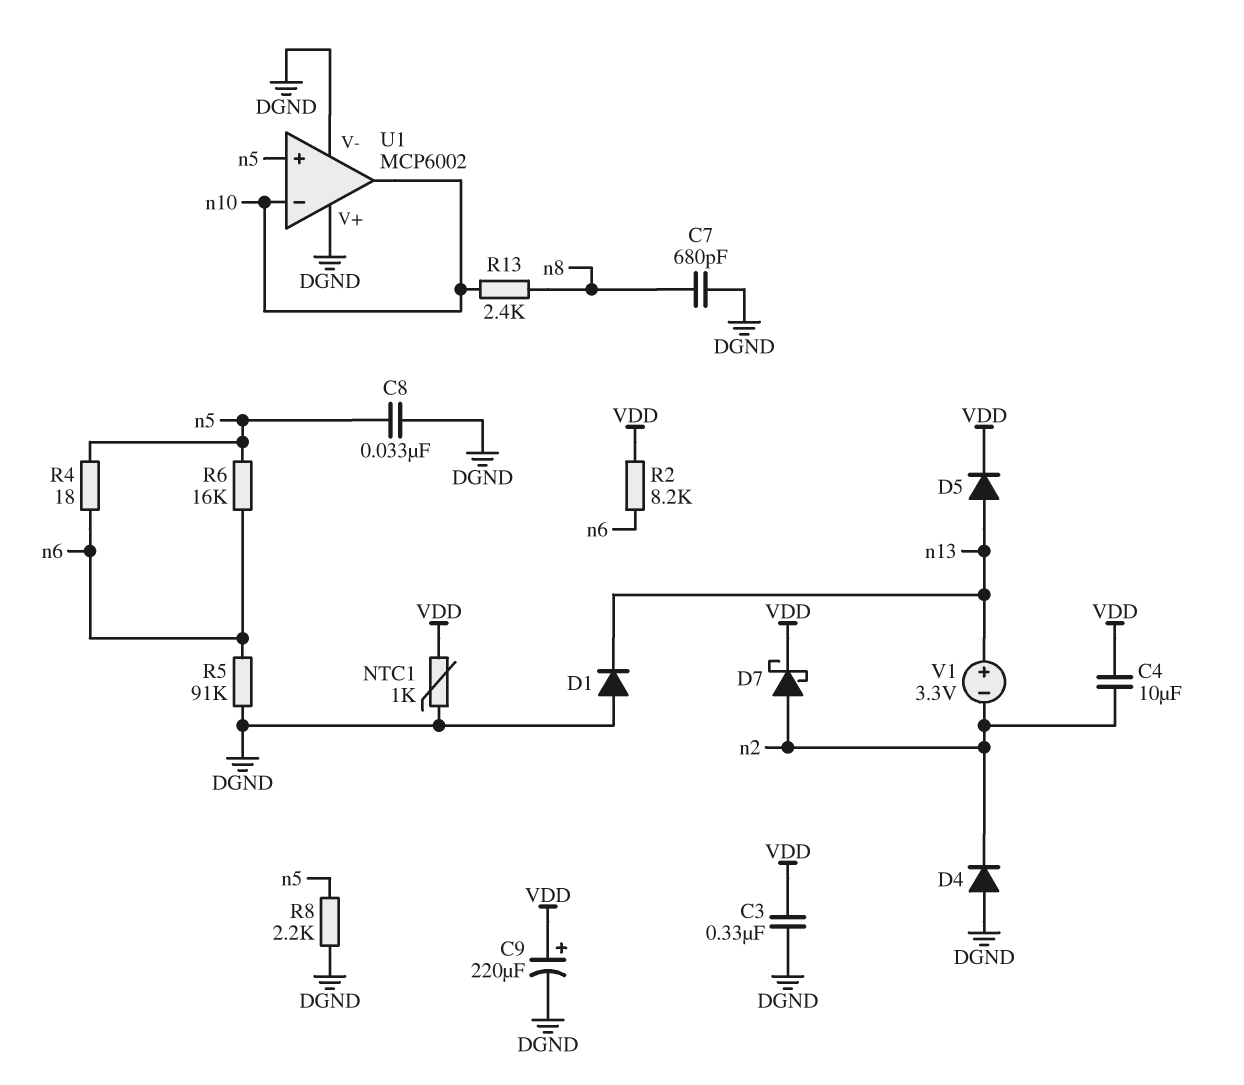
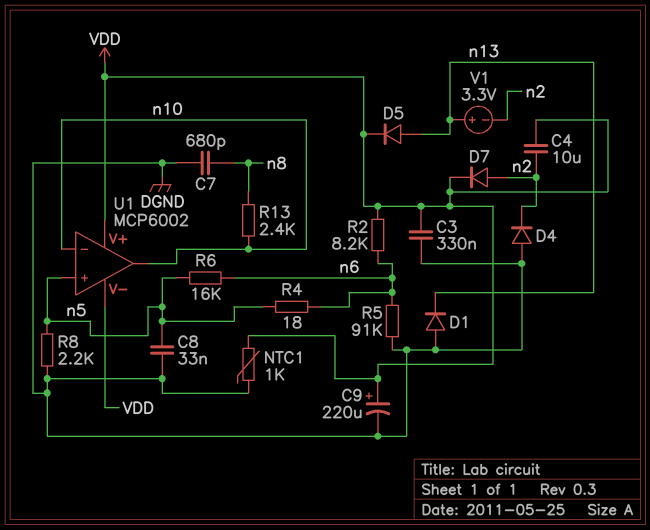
D7: schottky (A n2, K VDD) -> diode (A n2, K VDD)
U1 pin V+: DGND -> VDD
U1 pin V-: DGND -> VDD

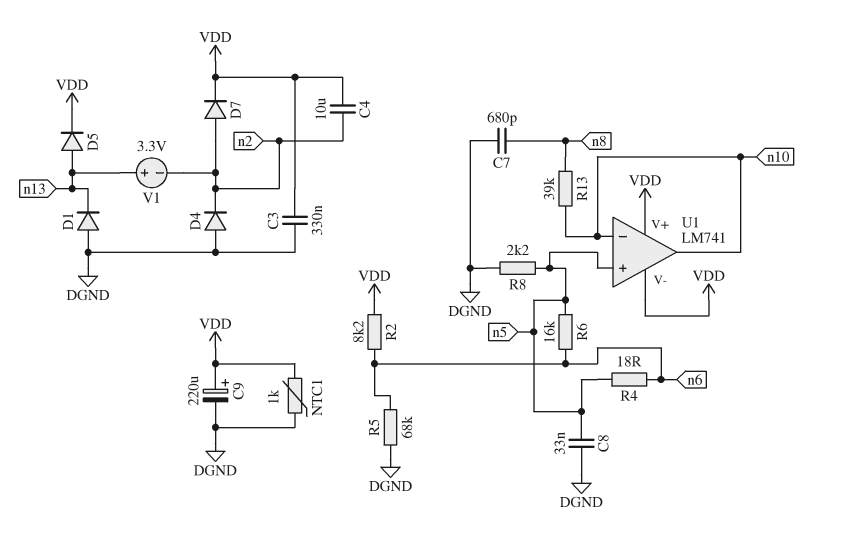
R5: 91k (DGND, n6) -> 68k (DGND, n6)
R13: 2.4k (n8, n10) -> 39k (n8, n10)
U1: MCP6002 -> LM741

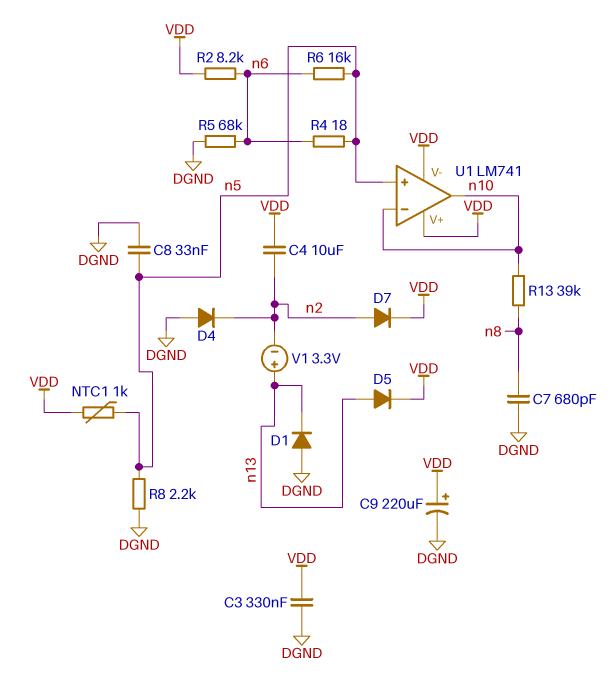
NTC1: 1k (DGND, VDD) -> 1k (VDD, n5)

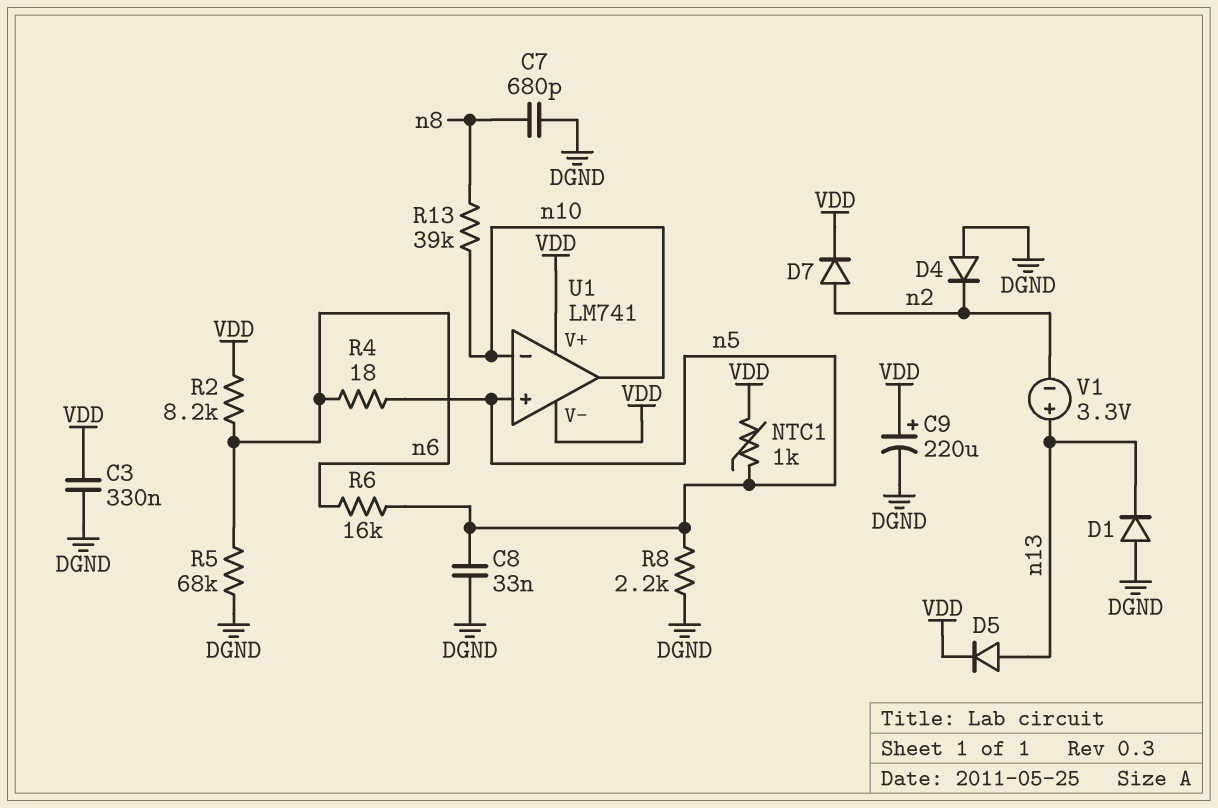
C4: 10uF (VDD, n2) -> none

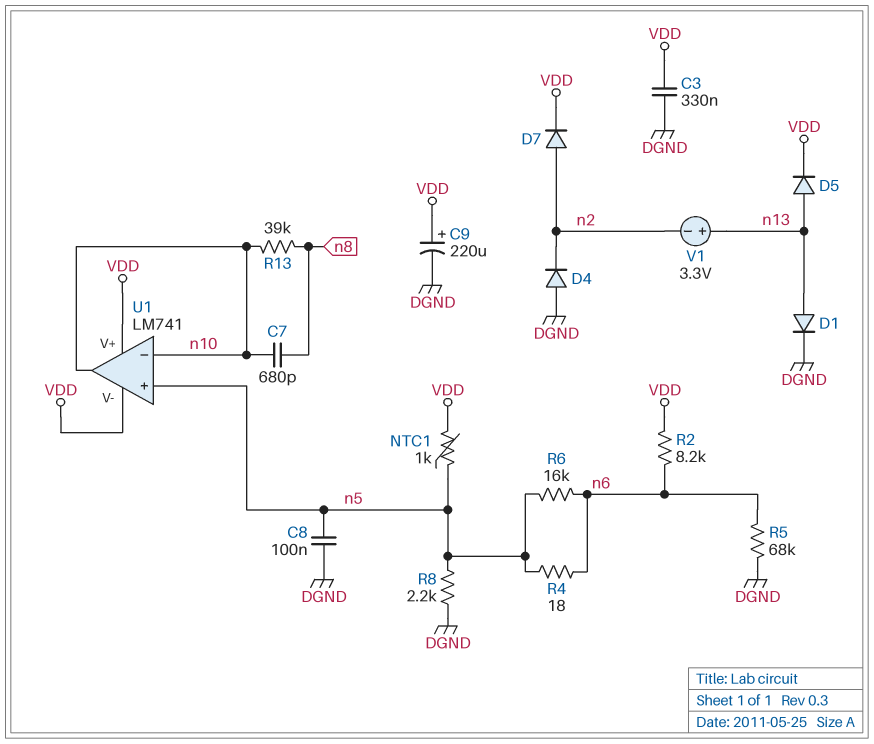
C7: 680pF (DGND, n8) -> 680pF (n8, n10)
C8: 33nF (DGND, n5) -> 100nF (DGND, n5)
D1: diode (A DGND, K n13) -> diode (A n13, K DGND)

